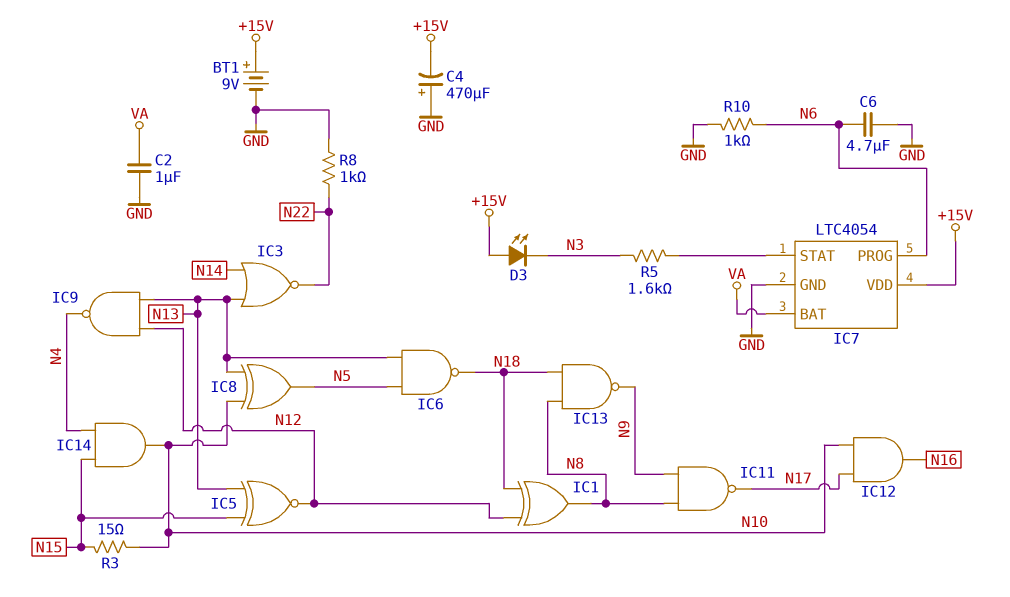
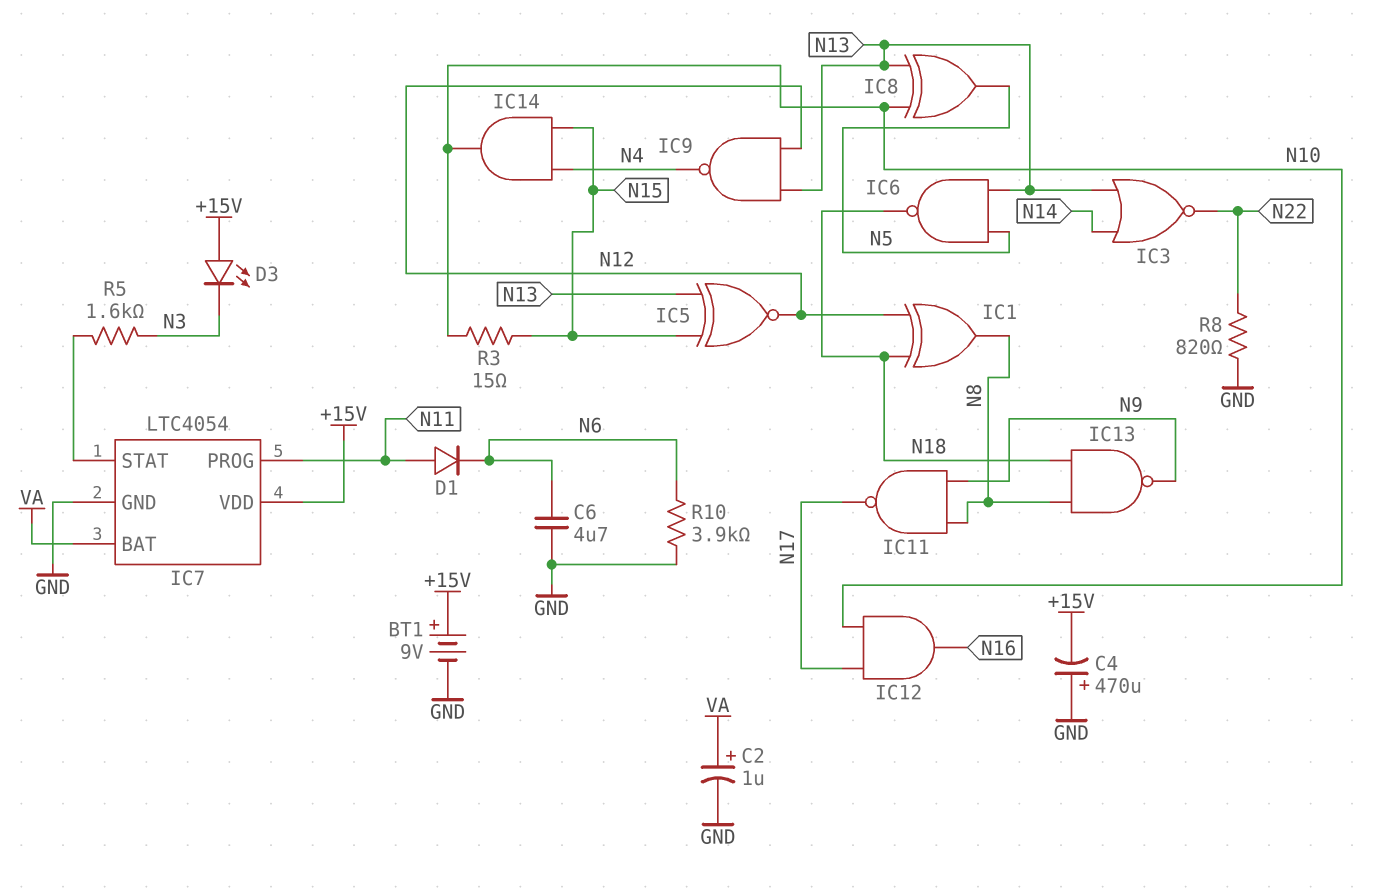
C2: 1uF (GND, VA) -> 1uF (plus VA, minus GND)
D1: none -> diode (A N11, K N6)
IC7 pin PROG: N6 -> N11
R8: 1k (GND, N22) -> 820 (GND, N22)
R10: 1k (GND, N6) -> 3.9k (GND, N6)

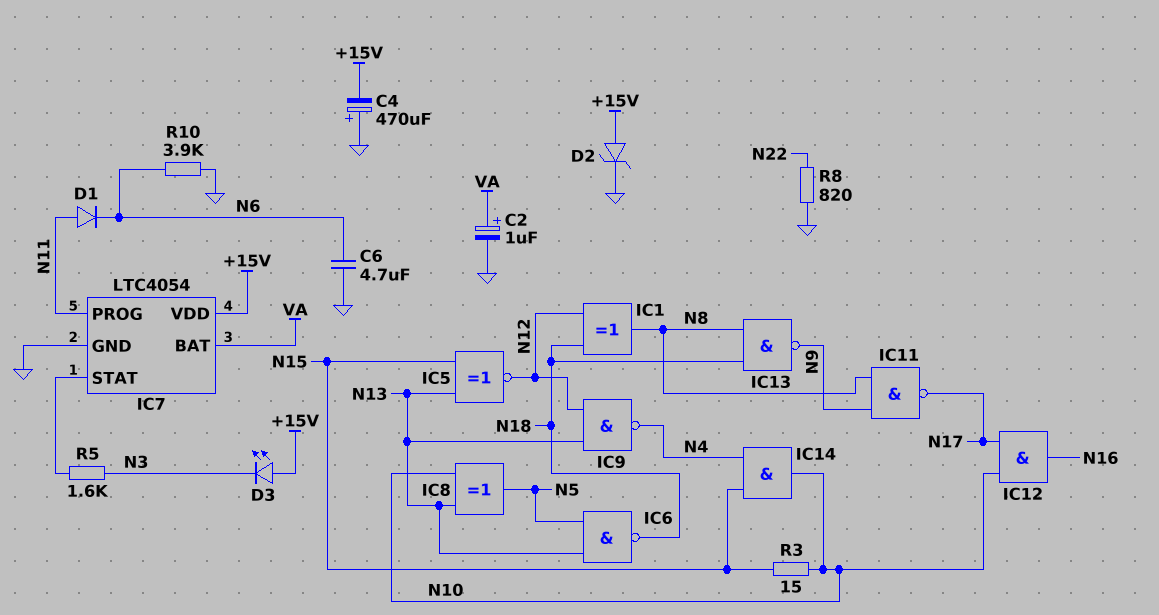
BT1: 9V (plus +15V, minus GND) -> none
D2: none -> zener (A +15V, K GND)
IC3: NOR (in N13, in N14, out N22) -> none

